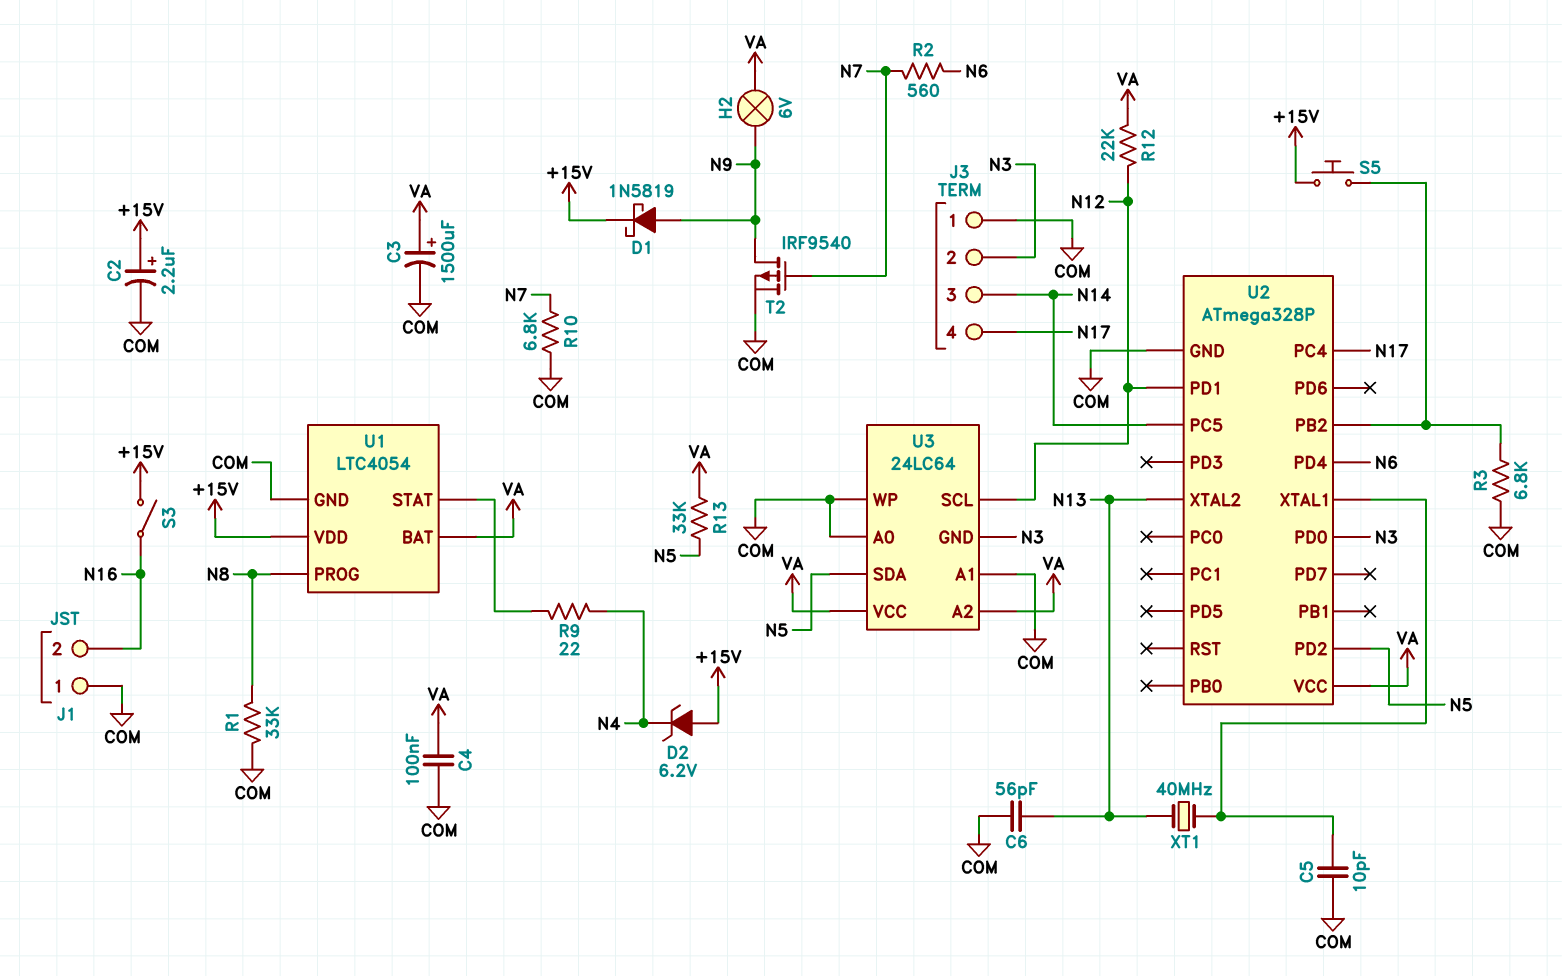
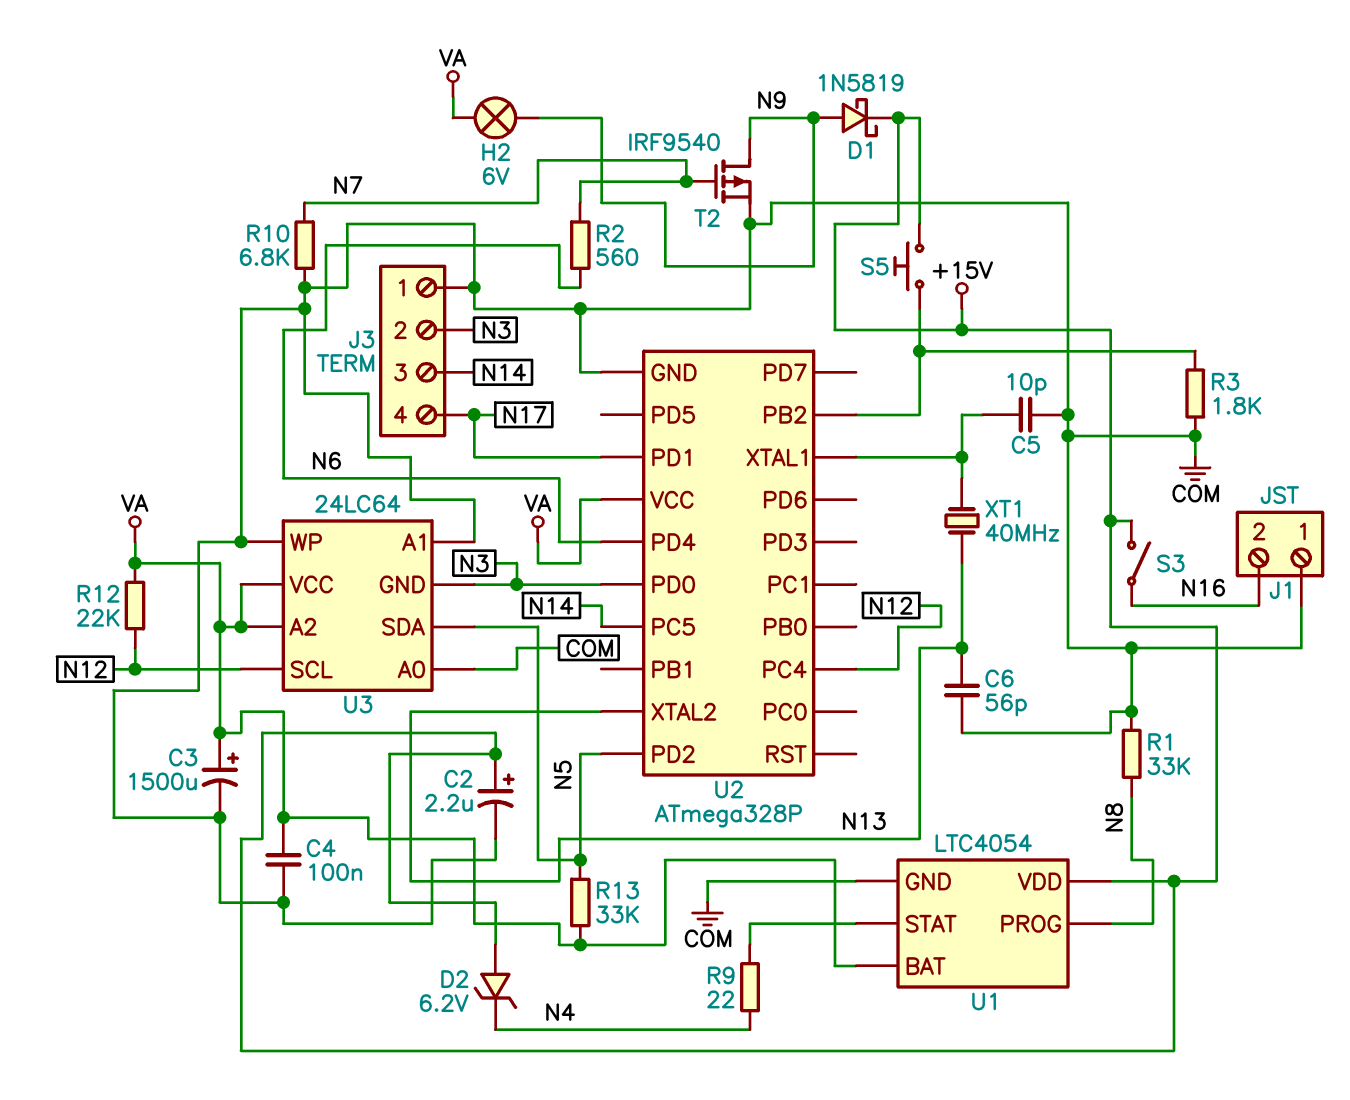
R3: 6.8k (COM, U2/PB2) -> 1.8k (COM, U2/PB2)
U2 pin PC4: N17 -> N12
U2 pin PD1: N12 -> N17

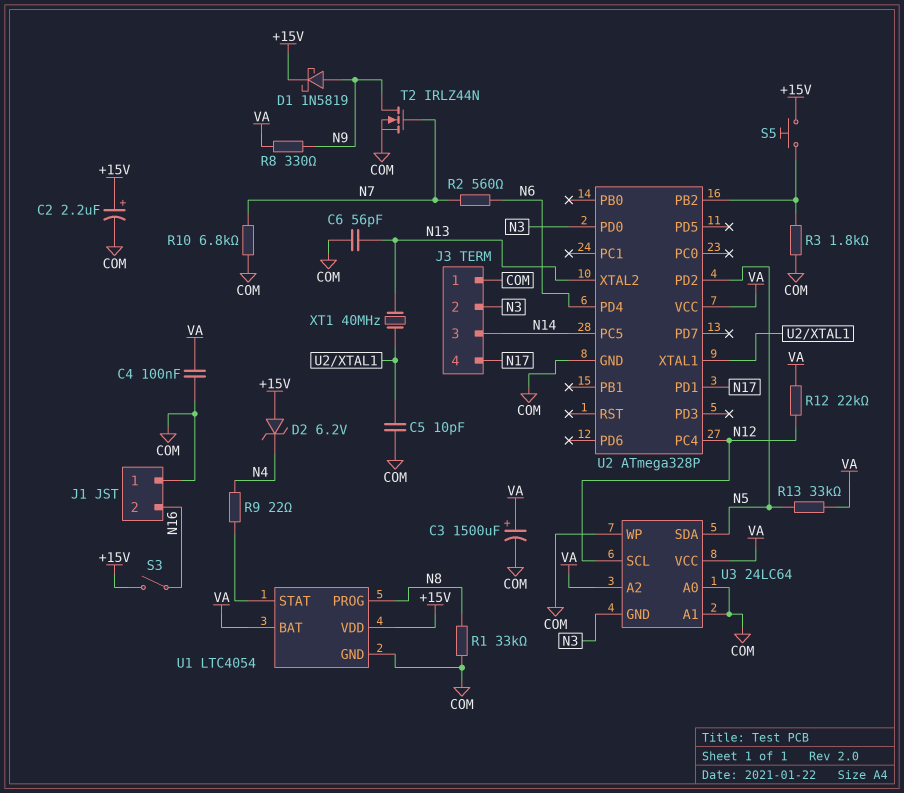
H2: lamp 6V (N9, VA) -> none
R8: none -> 330 (N9, VA)
T2: PMOS IRF9540 (G N7, D N9, S COM) -> NMOS IRLZ44N (G N7, D N9, S COM)

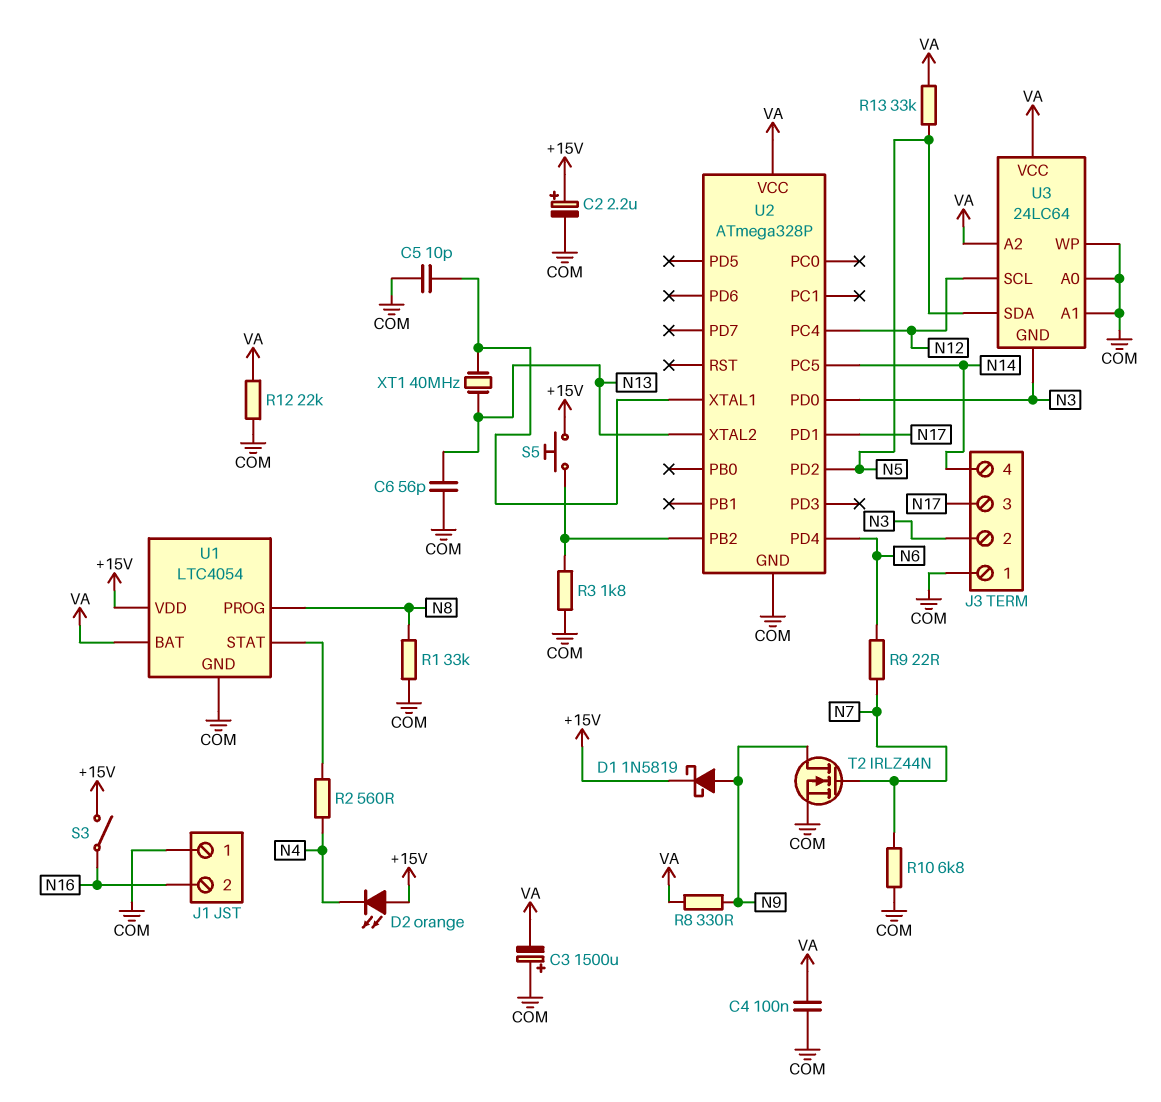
C3: 1500uF (plus VA, minus COM) -> 1500uF (plus COM, minus VA)
D2: zener 6.2V (A +15V, K N4) -> LED orange (A +15V, K N4)
J3 pin 3: N14 -> N17
J3 pin 4: N17 -> N14
R2: 560 (N6, N7) -> 560 (N4, U1/STAT)
R9: 22 (N4, U1/STAT) -> 22 (N6, N7)
R12: 22k (N12, VA) -> 22k (COM, VA)

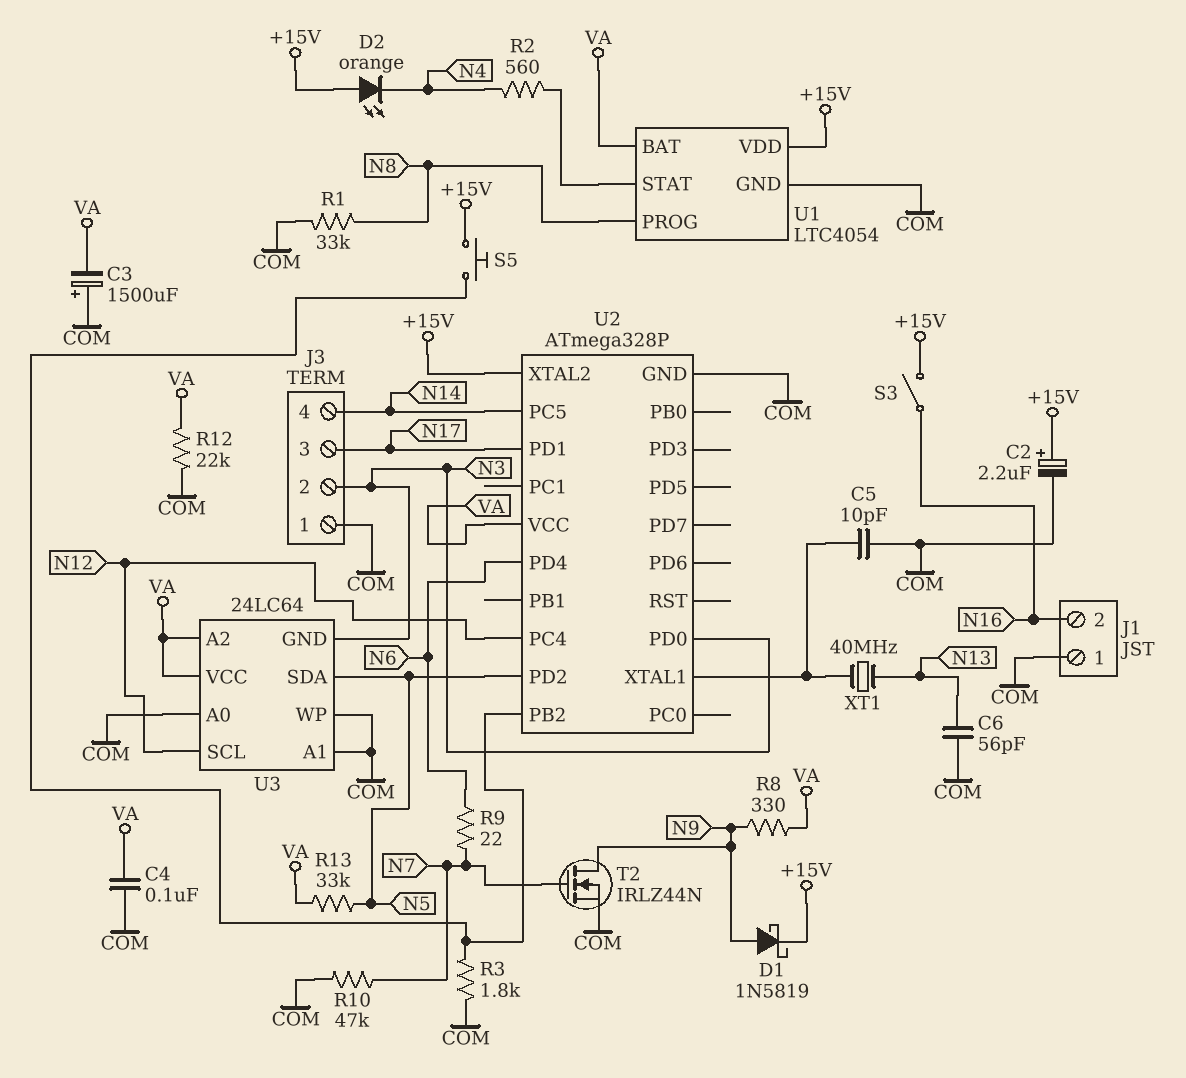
R10: 6.8k (COM, N7) -> 47k (COM, N7)
U2 pin XTAL2: N13 -> +15V

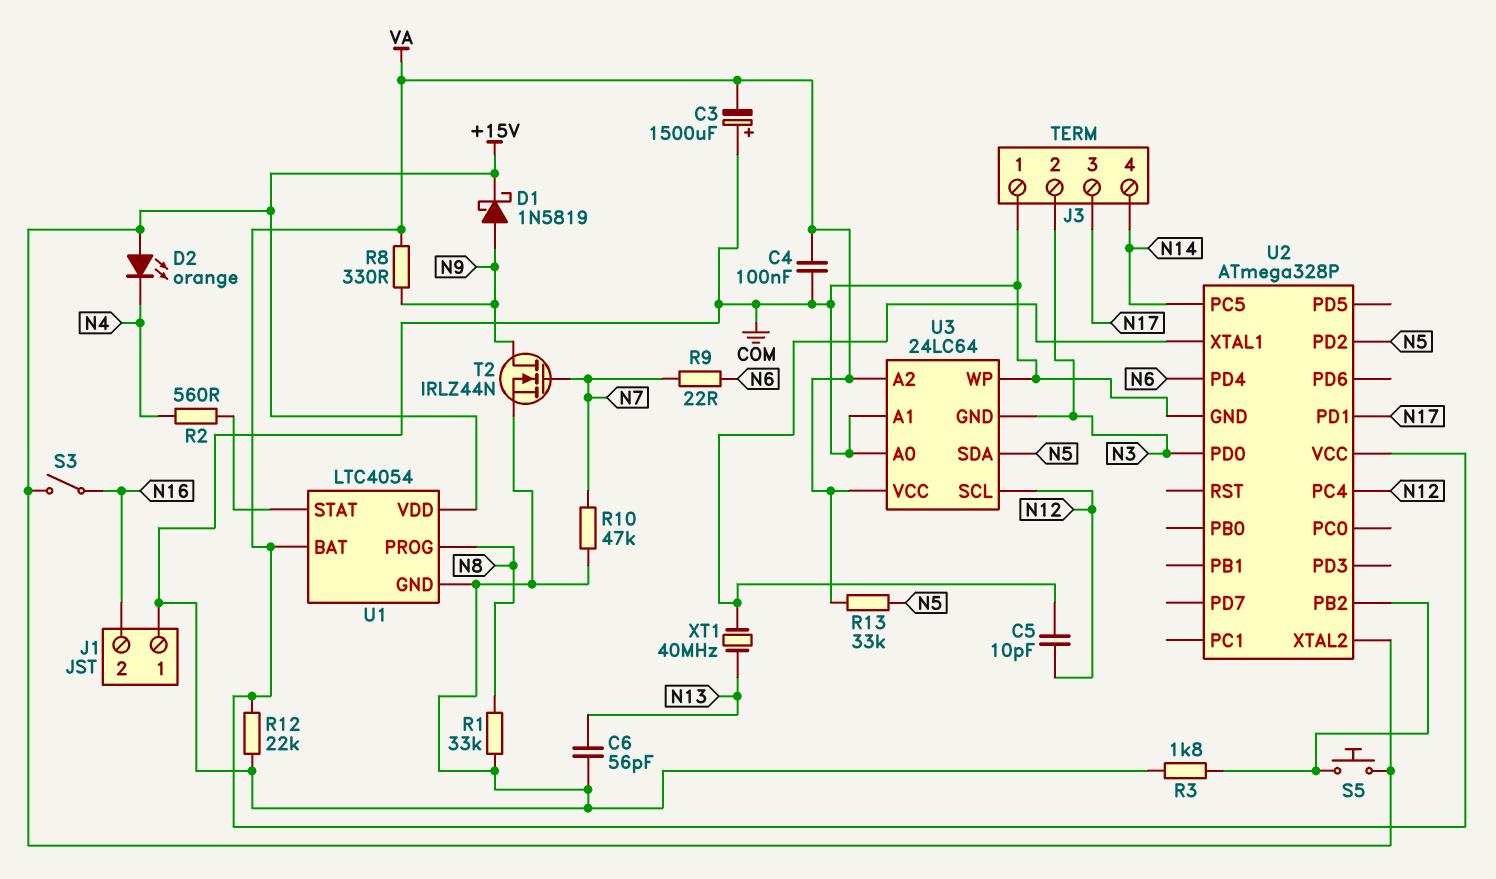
C2: 2.2uF (plus +15V, minus COM) -> none
C5: 10pF (COM, U2/XTAL1) -> 10pF (N12, U2/XTAL1)

